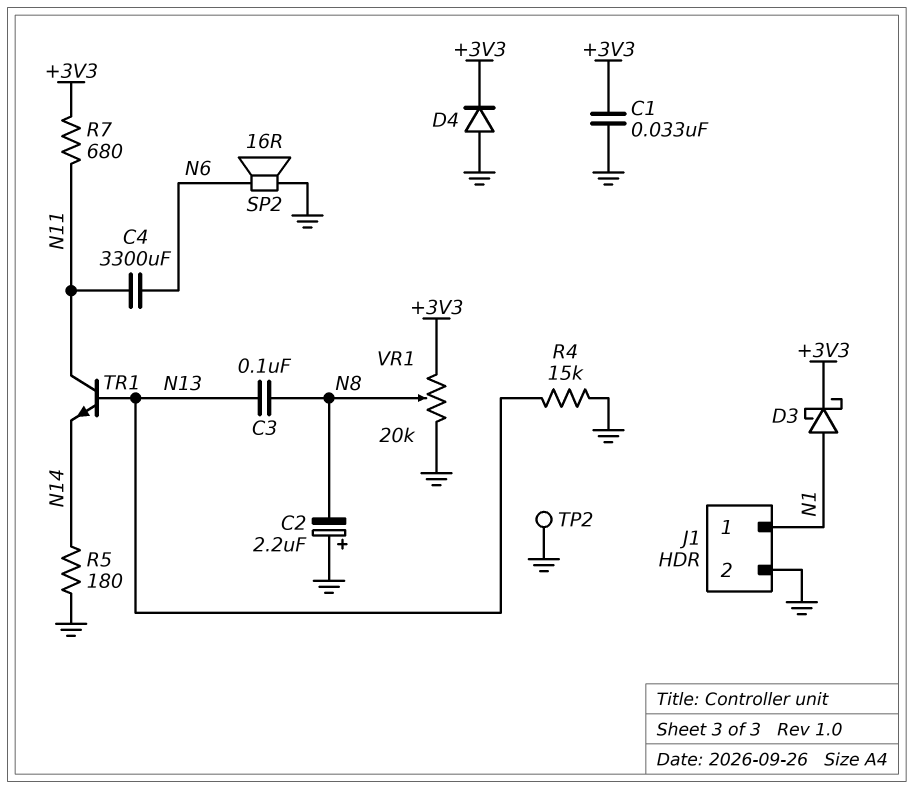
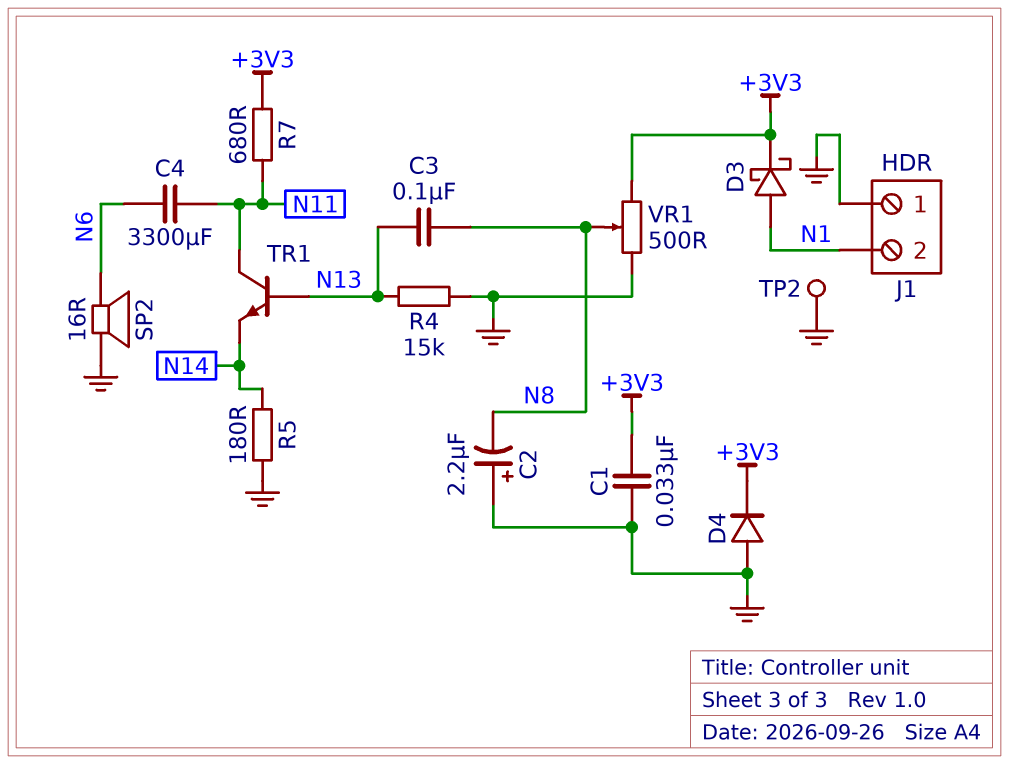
J1 pin 1: N1 -> GND
J1 pin 2: GND -> N1
VR1: 20k (+3V3, GND, wiper N8) -> 500 (+3V3, GND, wiper N8)

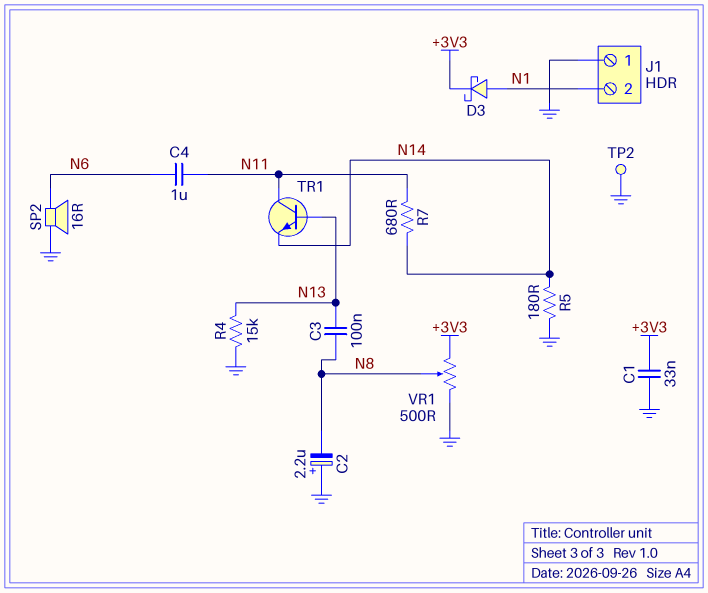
C4: 3300uF (N6, N11) -> 1uF (N6, N11)
D4: diode (A GND, K +3V3) -> none
R7: 680 (+3V3, N11) -> 680 (N11, N14)

